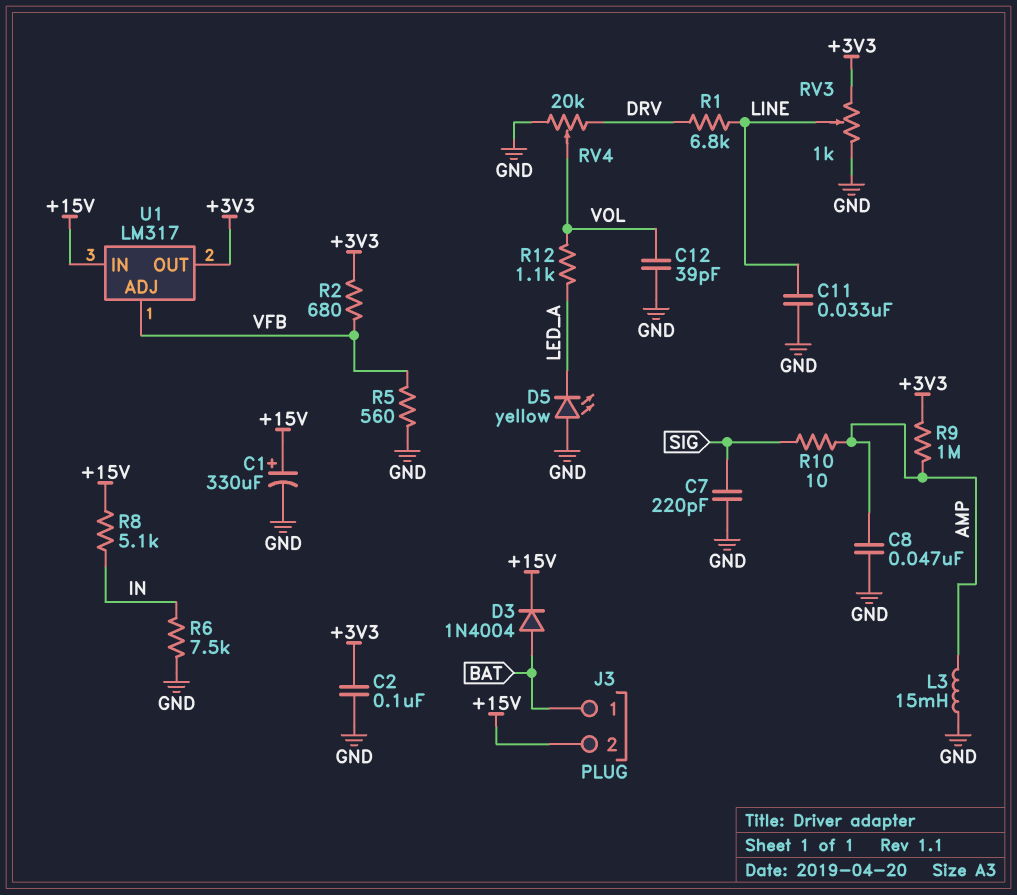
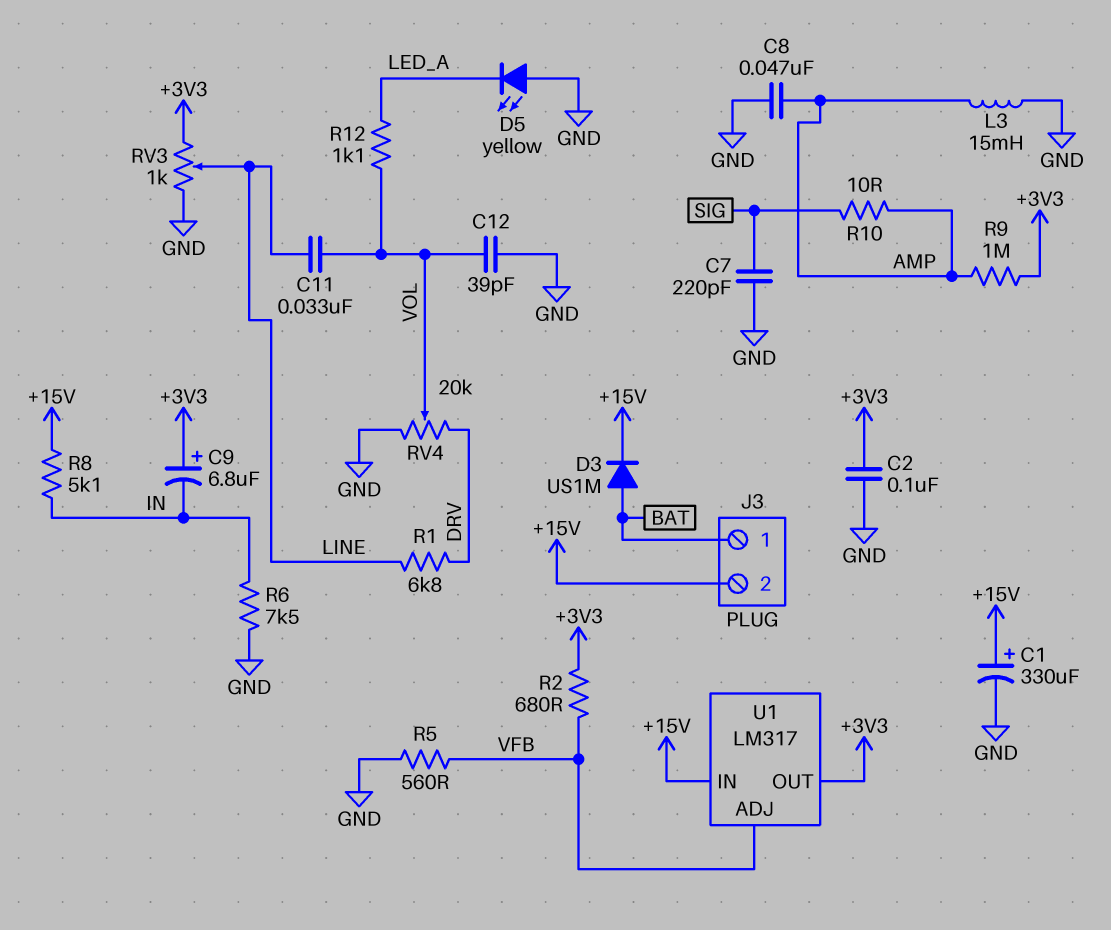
C9: none -> 6.8uF (plus +3V3, minus IN)
C11: 33nF (GND, LINE) -> 33nF (LINE, VOL)
D3: diode 1N4004 (A BAT, K +15V) -> diode US1M (A BAT, K +15V)

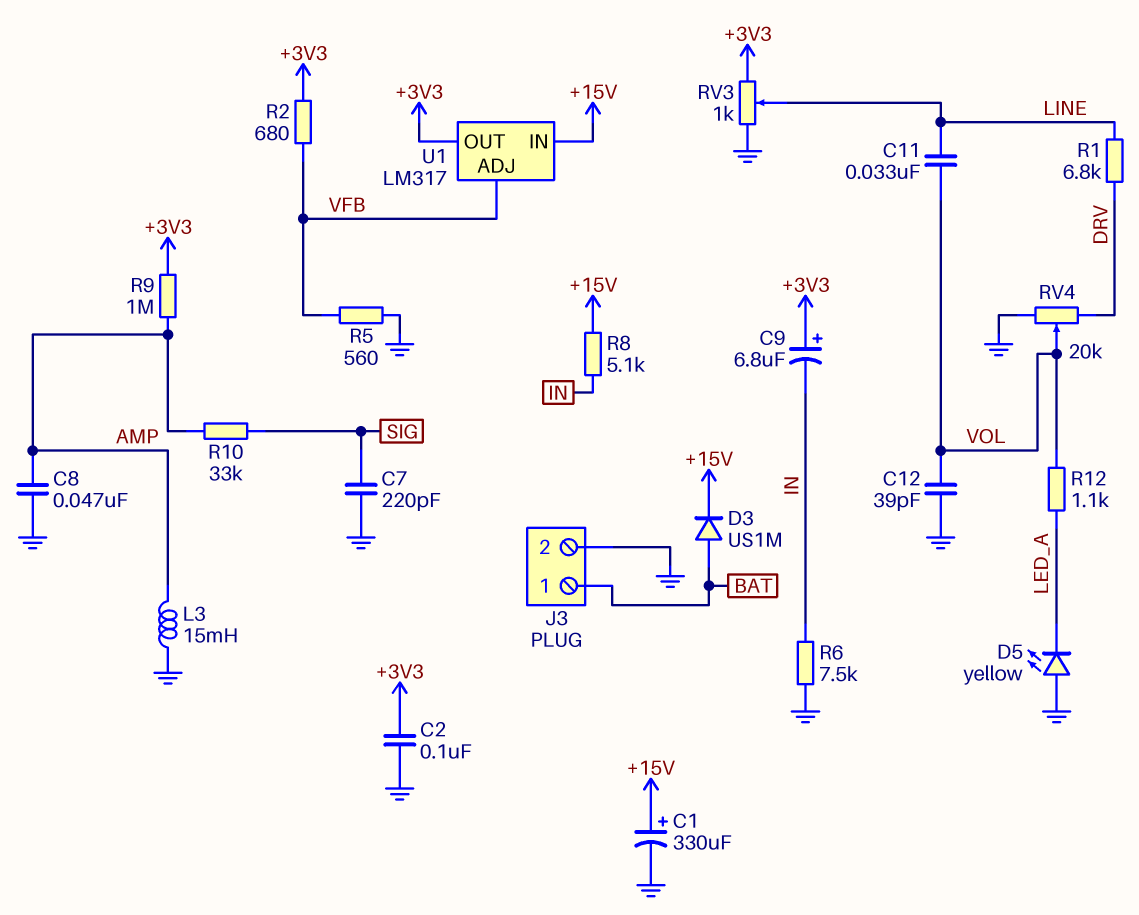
J3 pin 2: +15V -> GND
R10: 10 (AMP, SIG) -> 33k (AMP, SIG)

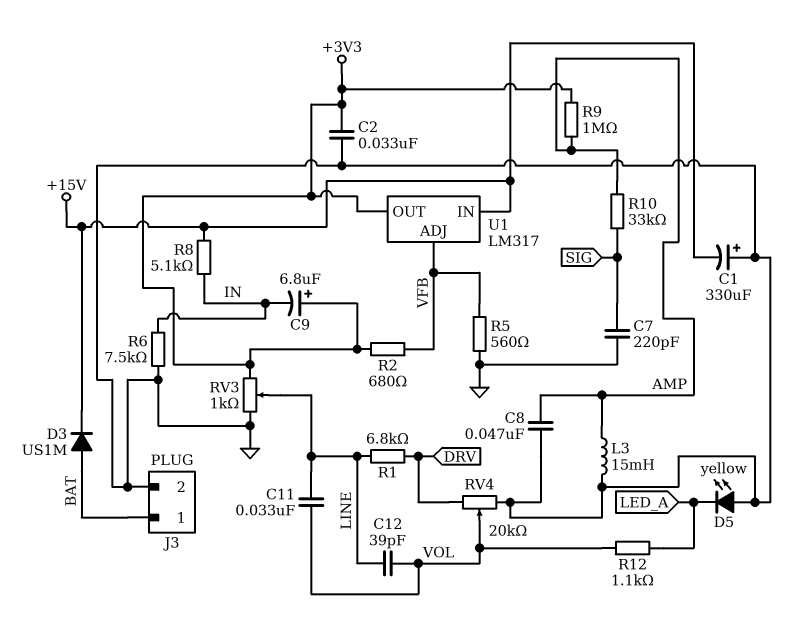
C1: 330uF (plus +15V, minus GND) -> 330uF (plus GND, minus +15V)
C2: 100nF (+3V3, GND) -> 33nF (+3V3, GND)
C12: 39pF (GND, VOL) -> 39pF (LINE, VOL)

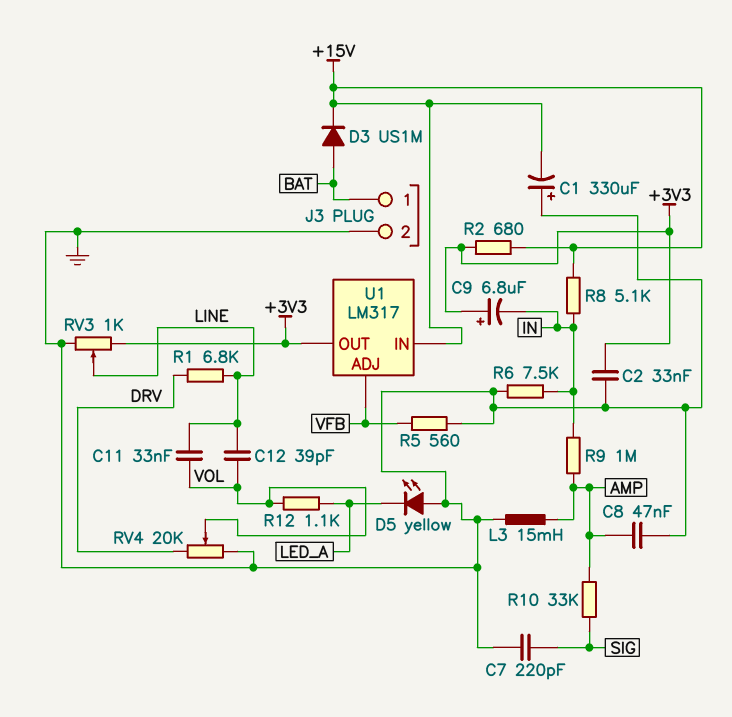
R2: 680 (+3V3, VFB) -> 680 (+3V3, +15V)
R9: 1M (+3V3, AMP) -> 1M (AMP, IN)

